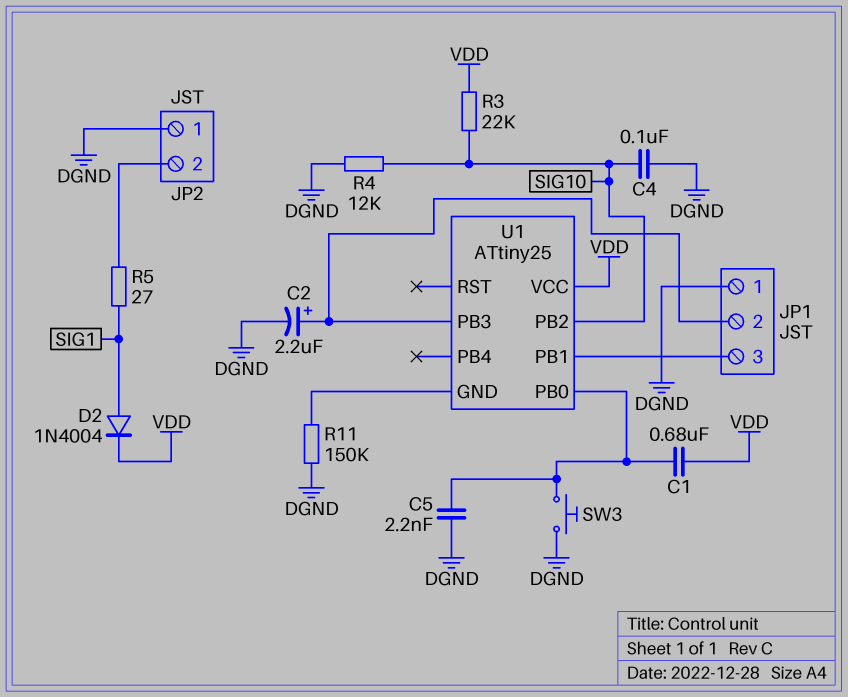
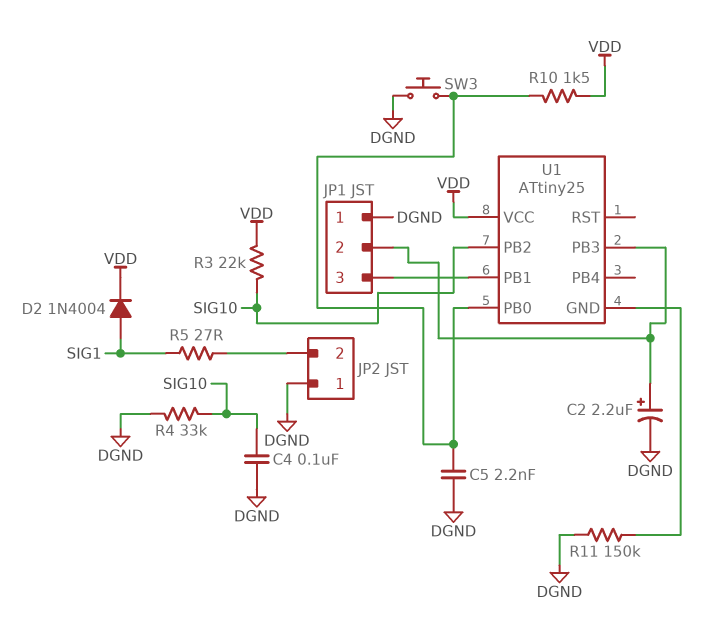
C1: 680nF (U1/PB0, VDD) -> none
R4: 12k (DGND, SIG10) -> 33k (DGND, SIG10)
R10: none -> 1.5k (U1/PB0, VDD)

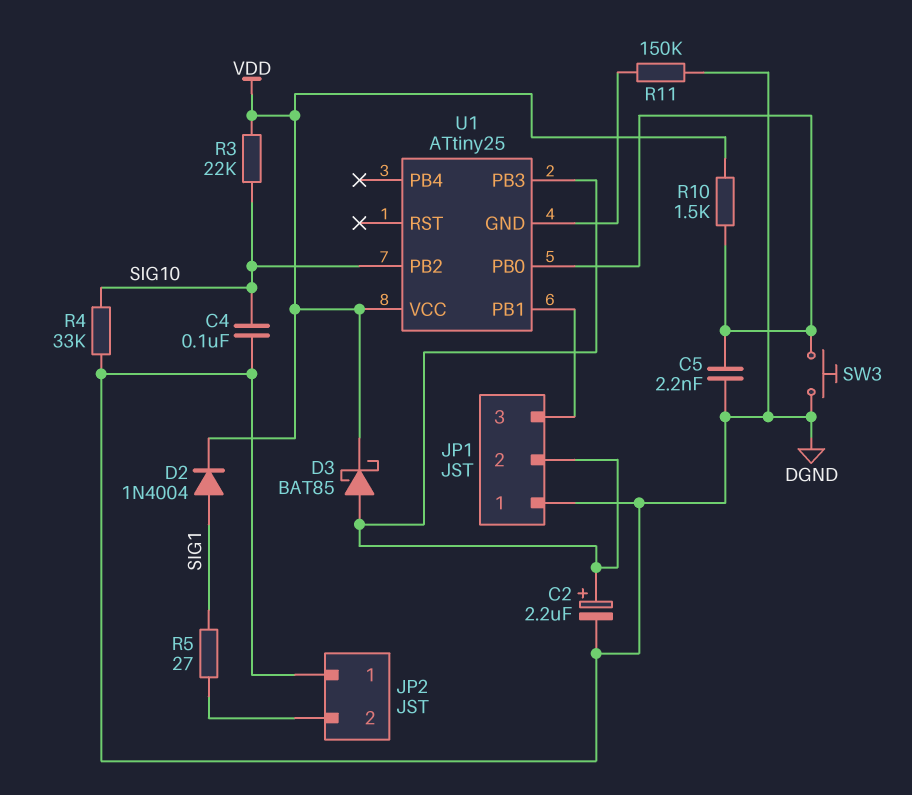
D3: none -> schottky BAT85 (A JP1/2, K VDD)

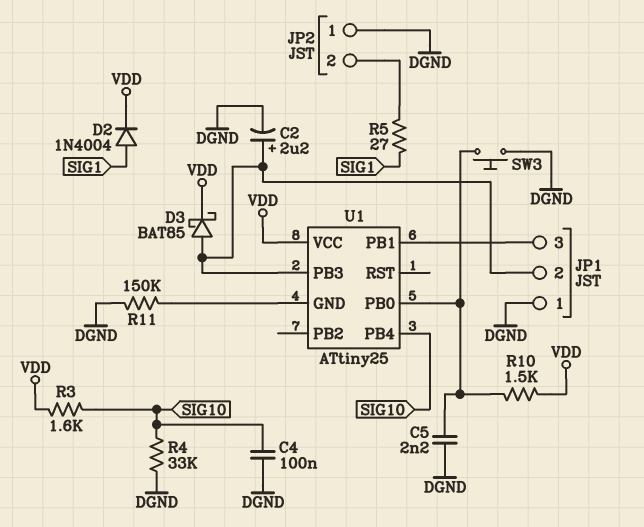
R3: 22k (SIG10, VDD) -> 1.6k (SIG10, VDD)
U1 pin PB2: SIG10 -> none
U1 pin PB4: none -> SIG10

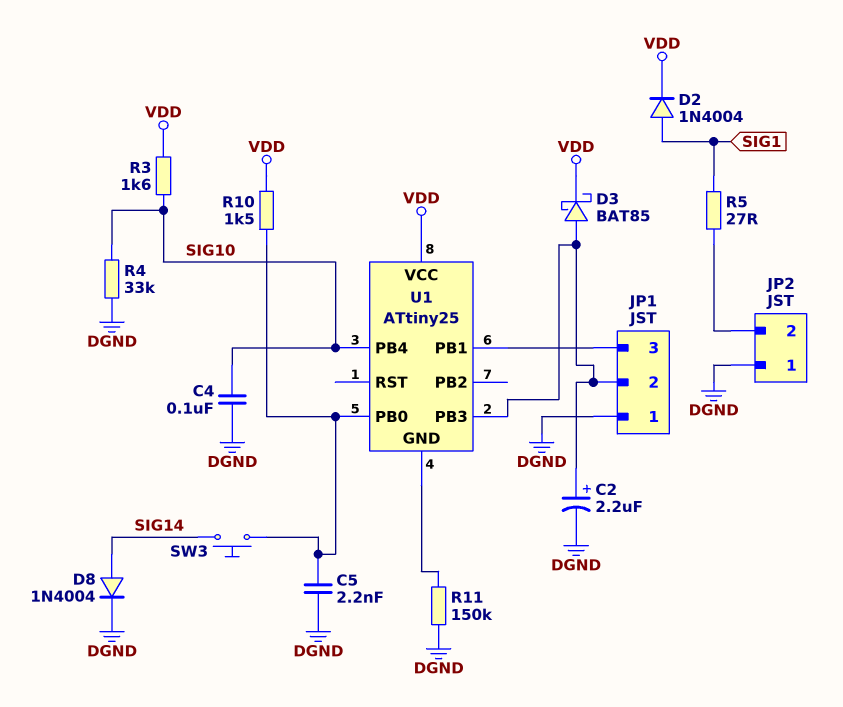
D8: none -> diode 1N4004 (A SIG14, K DGND)
SW3: button (DGND, U1/PB0) -> button (SIG14, U1/PB0)

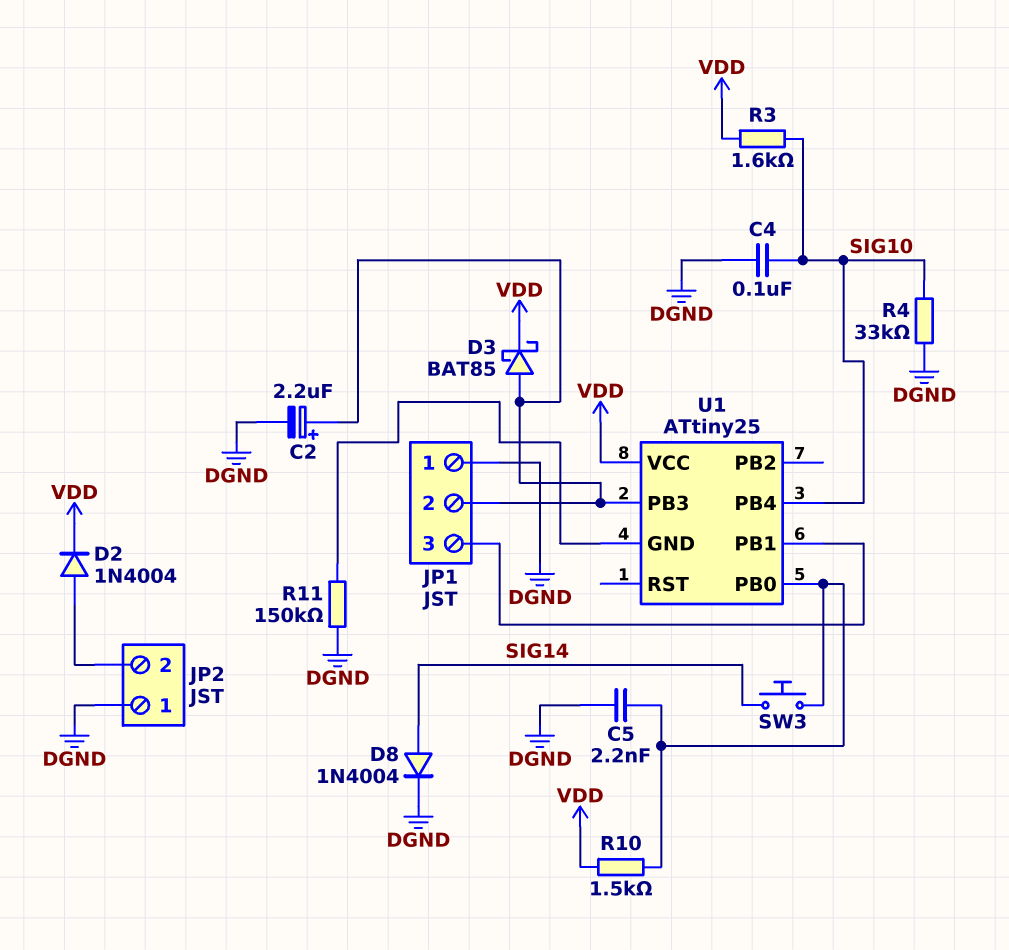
D2: diode 1N4004 (A SIG1, K VDD) -> diode 1N4004 (A JP2/2, K VDD)
R5: 27 (JP2/2, SIG1) -> none

